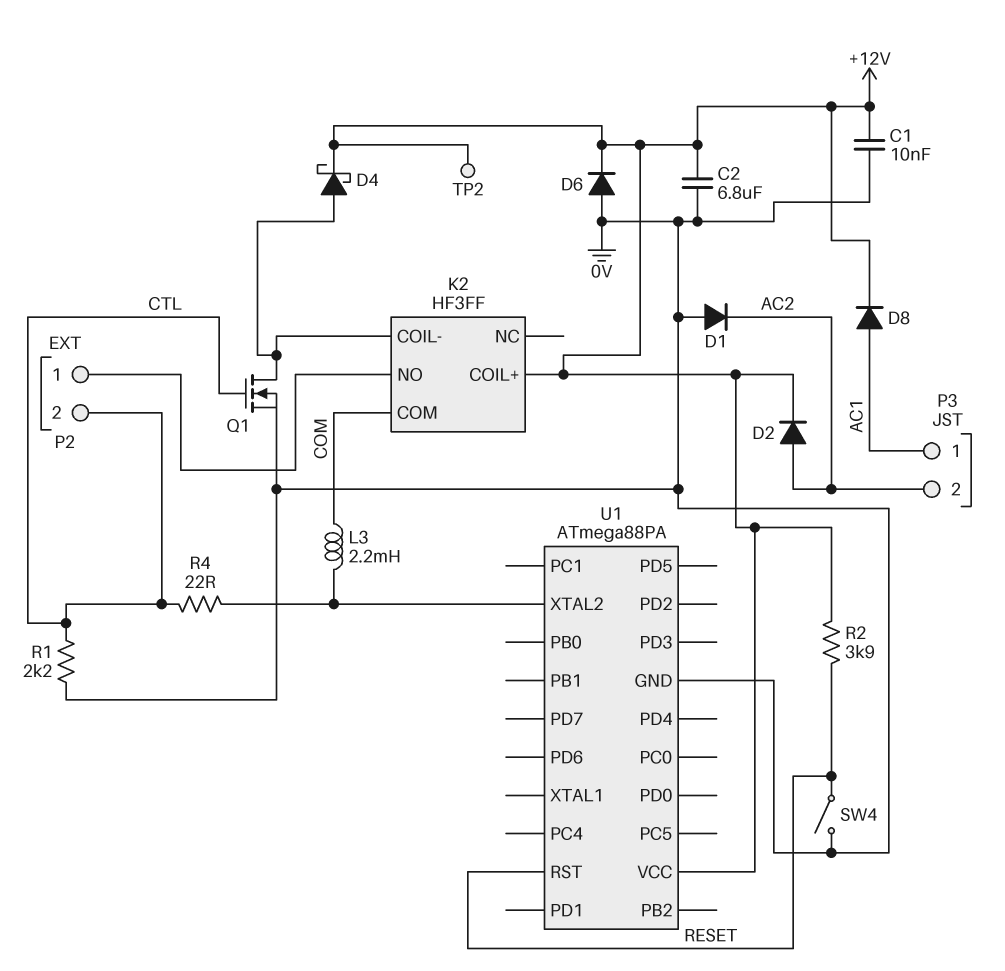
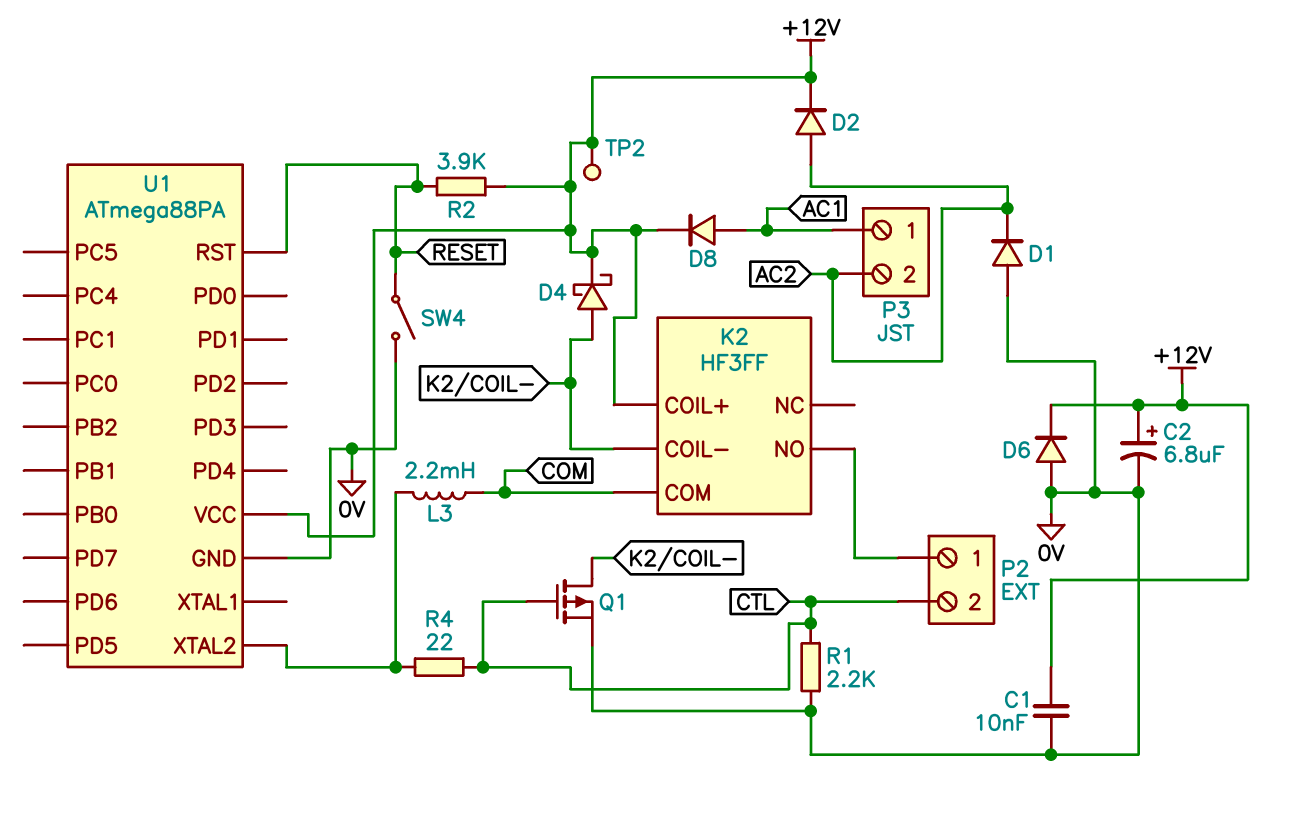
C2: 6.8uF (+12V, 0V) -> 6.8uF (plus +12V, minus 0V)
Q1: NMOS (G CTL, D K2/COIL-, S 0V) -> PMOS (G CTL, D K2/COIL-, S 0V)

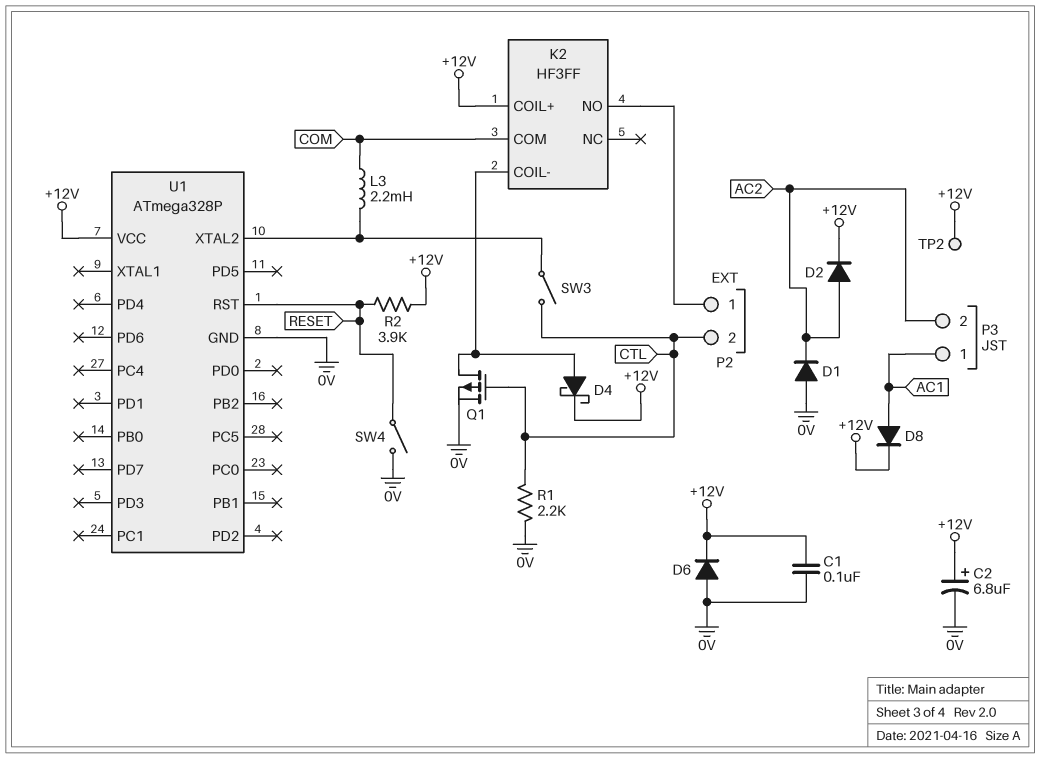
C1: 10nF (+12V, 0V) -> 100nF (+12V, 0V)
R4: 22 (CTL, U1/XTAL2) -> none
SW3: none -> switch (CTL, U1/XTAL2)
U1: ATmega88PA -> ATmega328P

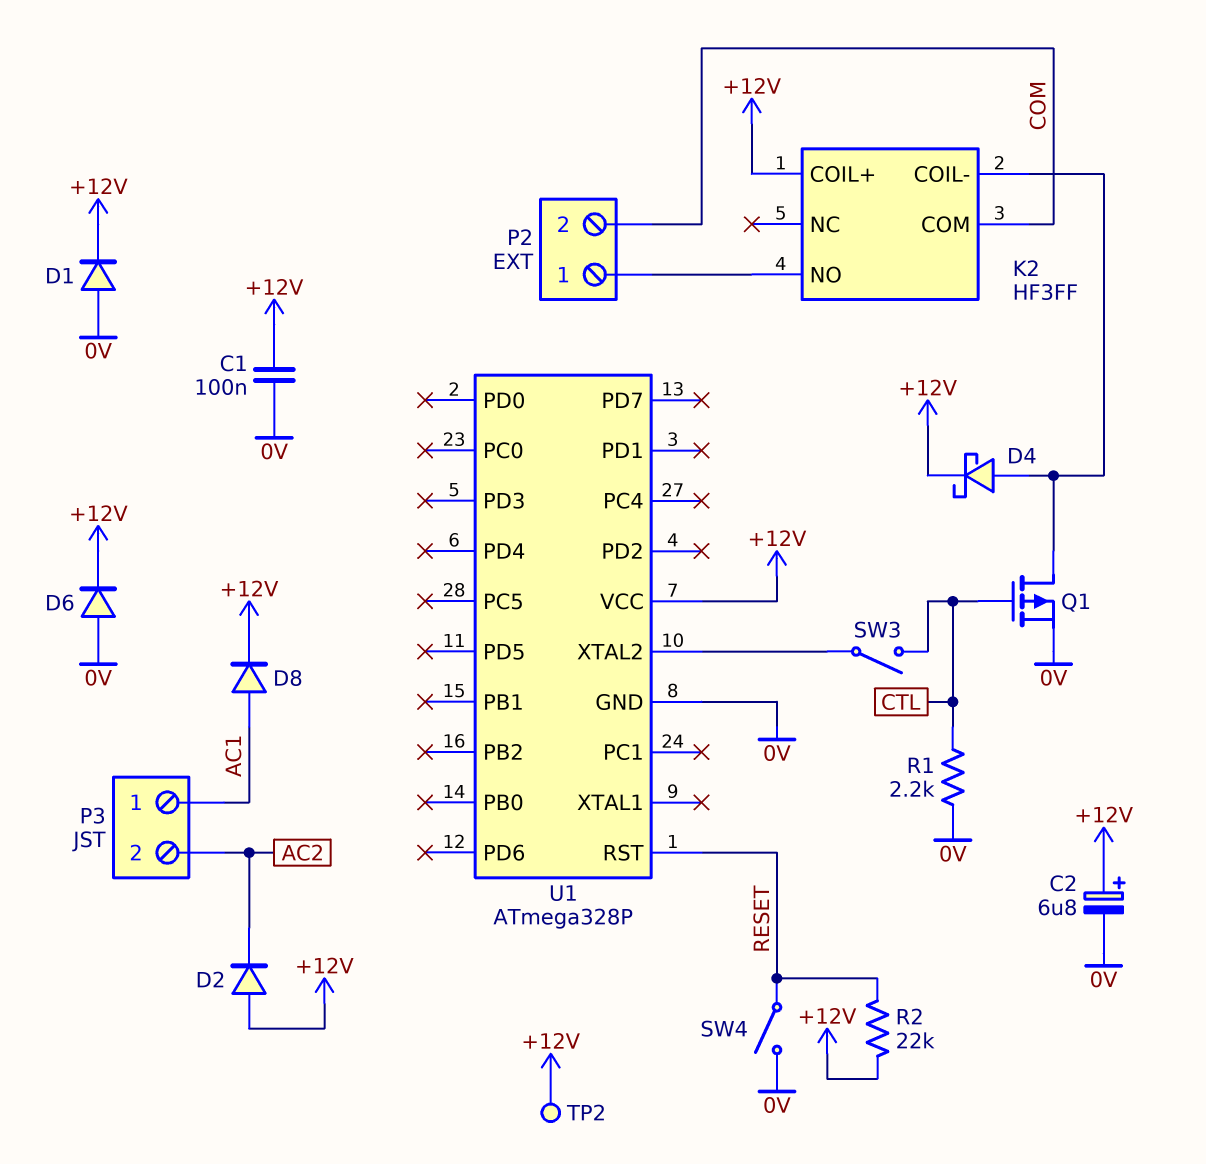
D1: diode (A 0V, K AC2) -> diode (A 0V, K +12V)
D2: diode (A AC2, K +12V) -> diode (A +12V, K AC2)
L3: 2.2mH (COM, U1/XTAL2) -> none
P2 pin 2: CTL -> COM
R2: 3.9k (+12V, RESET) -> 22k (+12V, RESET)

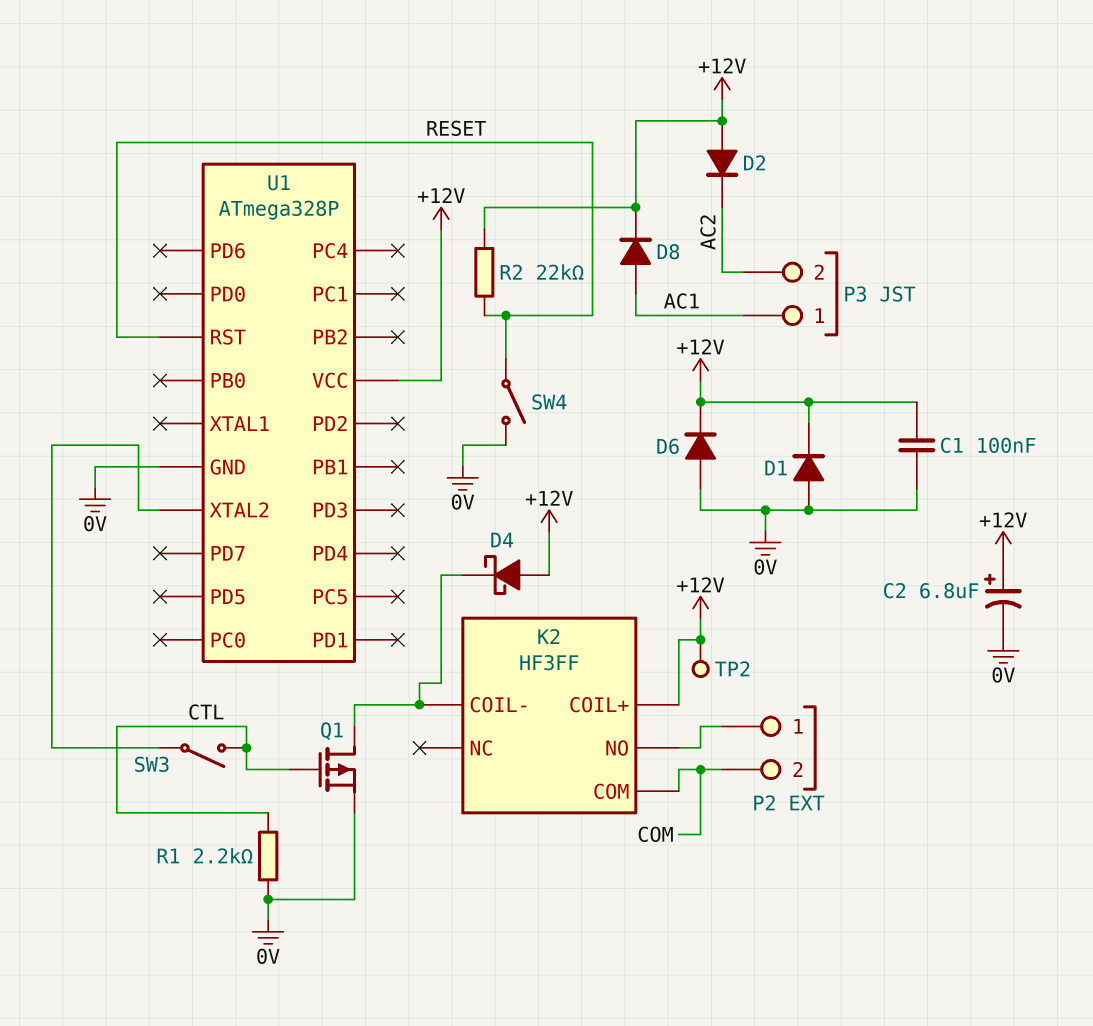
D4: schottky (A K2/COIL-, K +12V) -> schottky (A +12V, K K2/COIL-)

